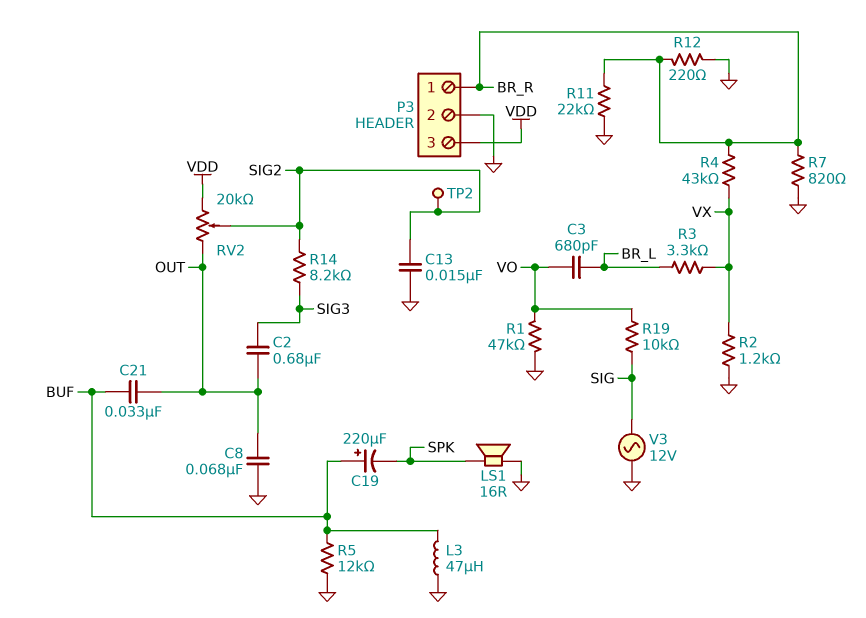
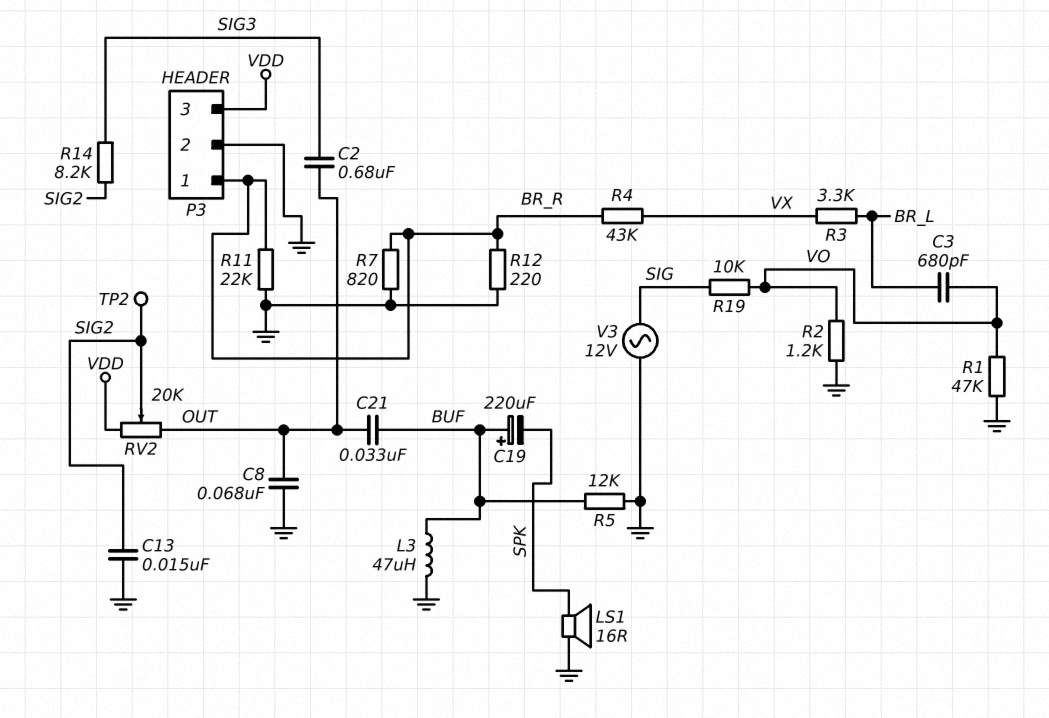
R2: 1.2k (GND, VX) -> 1.2k (GND, VO)

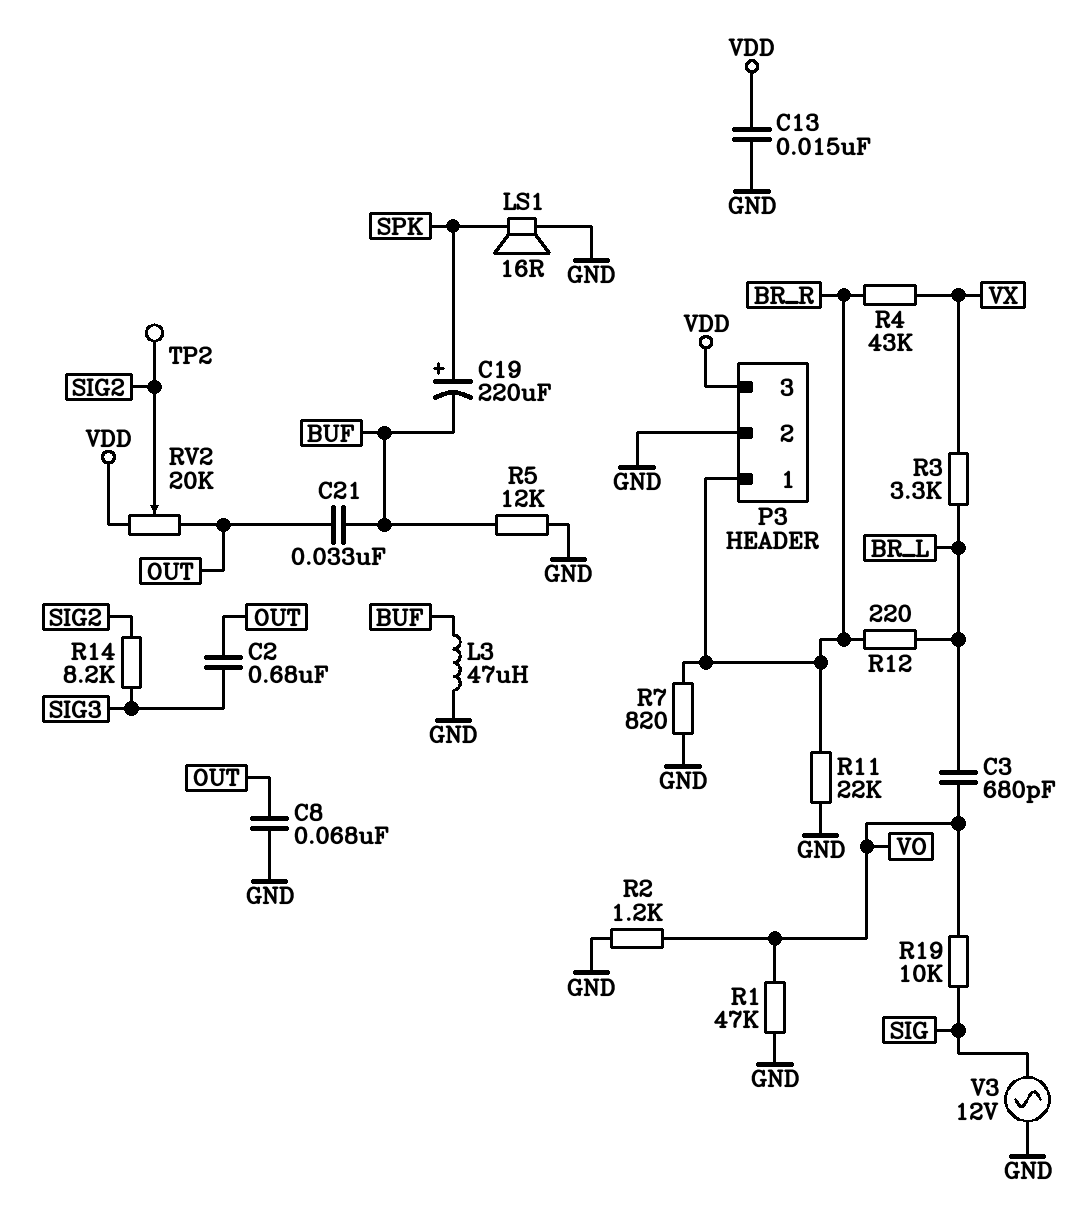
C13: 15nF (GND, SIG2) -> 15nF (GND, VDD)
C19: 220uF (plus BUF, minus SPK) -> 220uF (plus SPK, minus BUF)
R12: 220 (BR_R, GND) -> 220 (BR_L, BR_R)

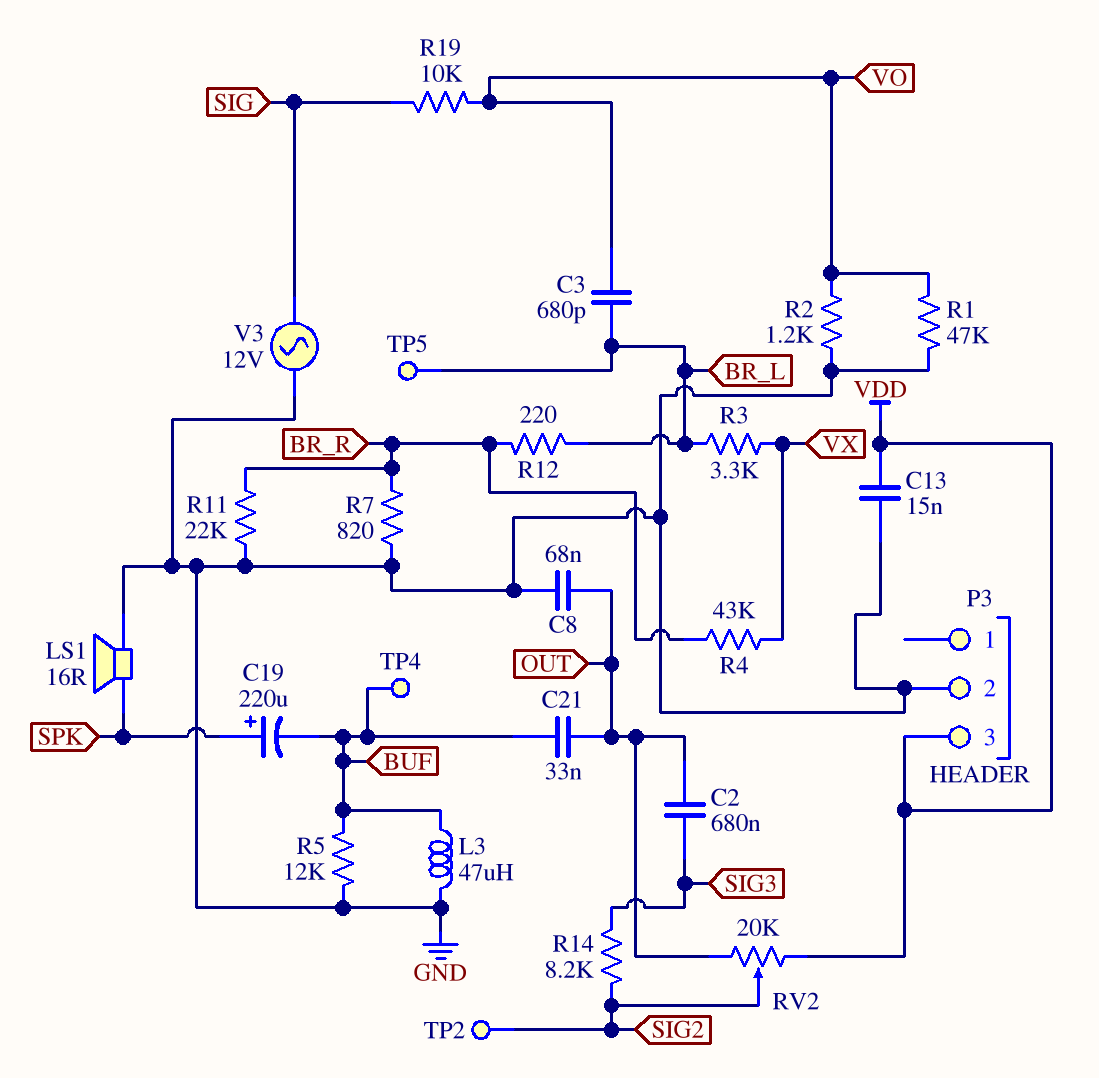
P3 pin 1: BR_R -> none
TP4: none -> test point (BUF)
TP5: none -> test point (BR_L)

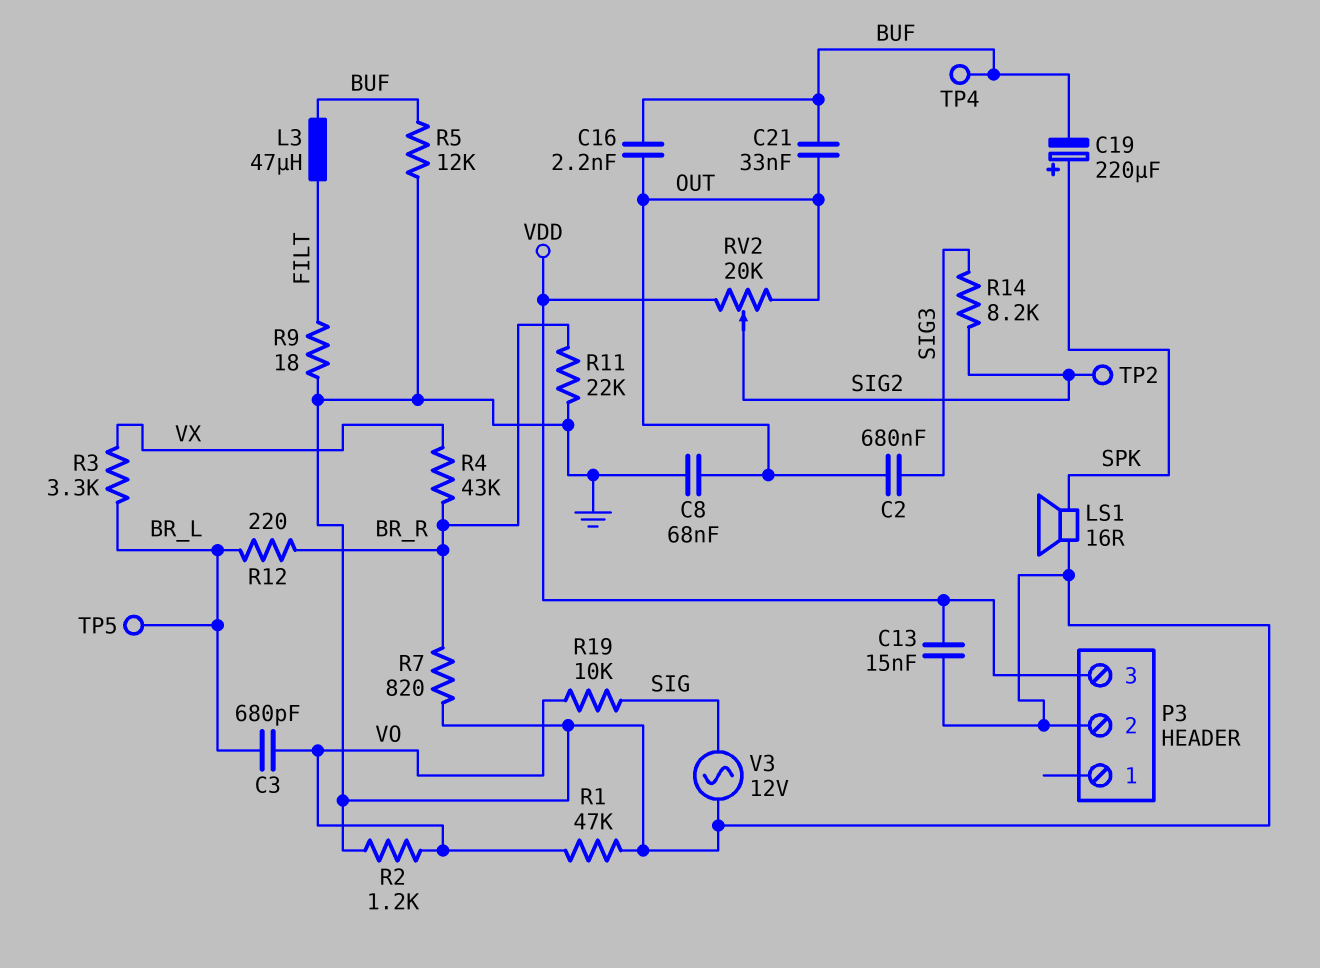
C16: none -> 2.2nF (BUF, OUT)
L3: 47uH (BUF, GND) -> 47uH (BUF, FILT)
R9: none -> 18 (FILT, GND)

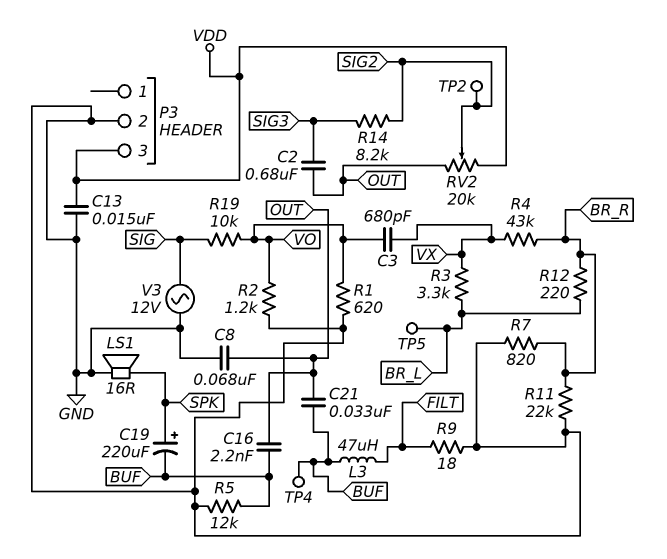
C3: 680pF (BR_L, VO) -> 680pF (VO, VX)
R1: 47k (GND, VO) -> 620 (GND, VO)

